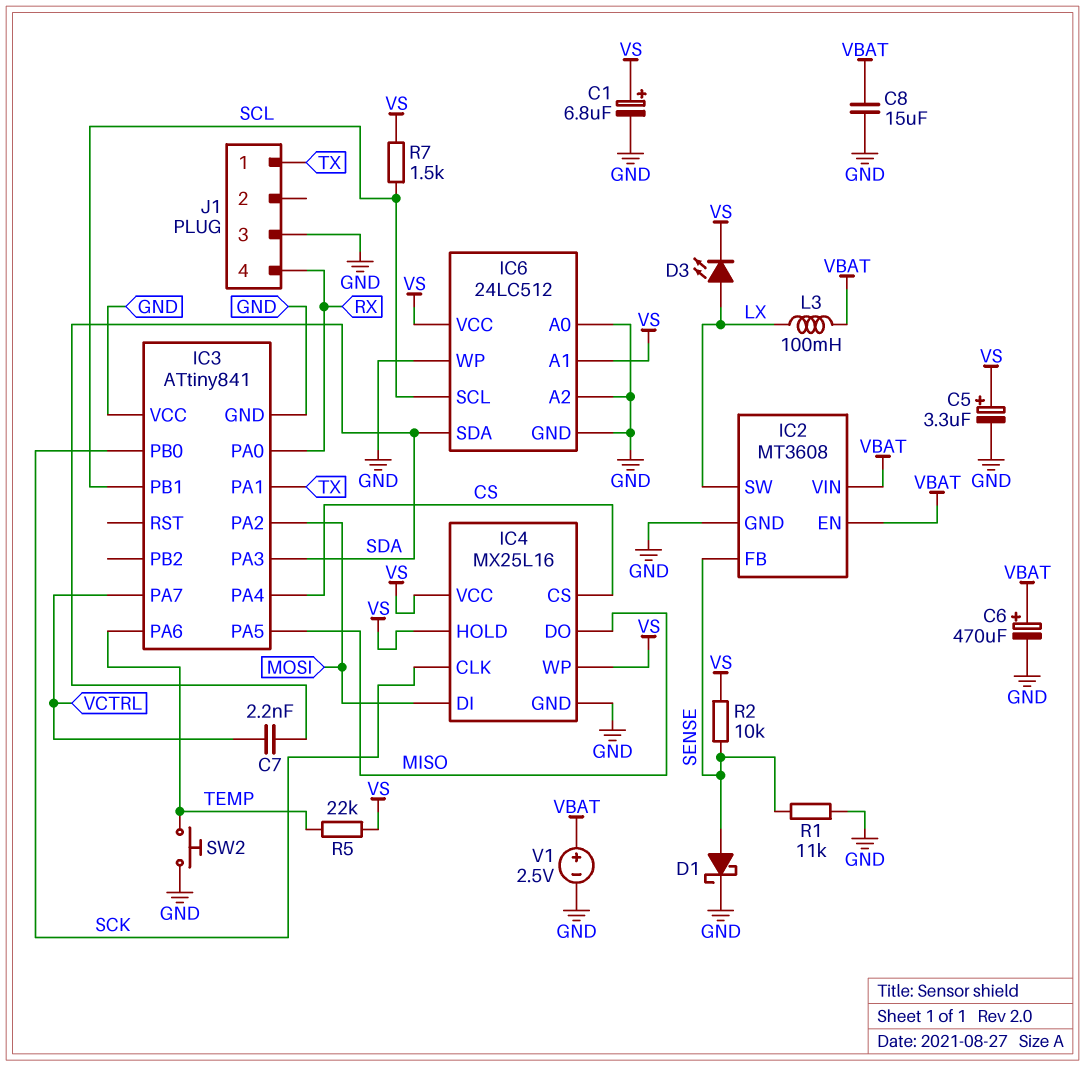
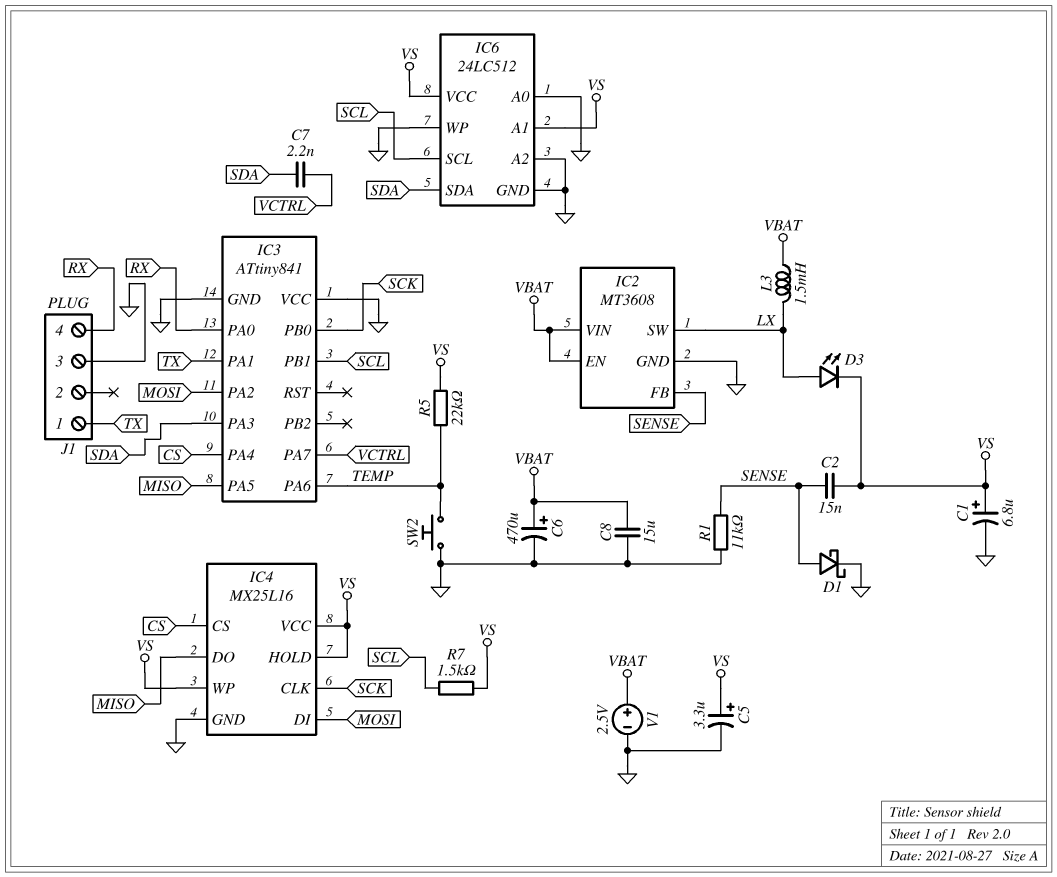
C2: none -> 15nF (SENSE, VS)
L3: 100mH (LX, VBAT) -> 1.5mH (LX, VBAT)
R2: 10k (SENSE, VS) -> none

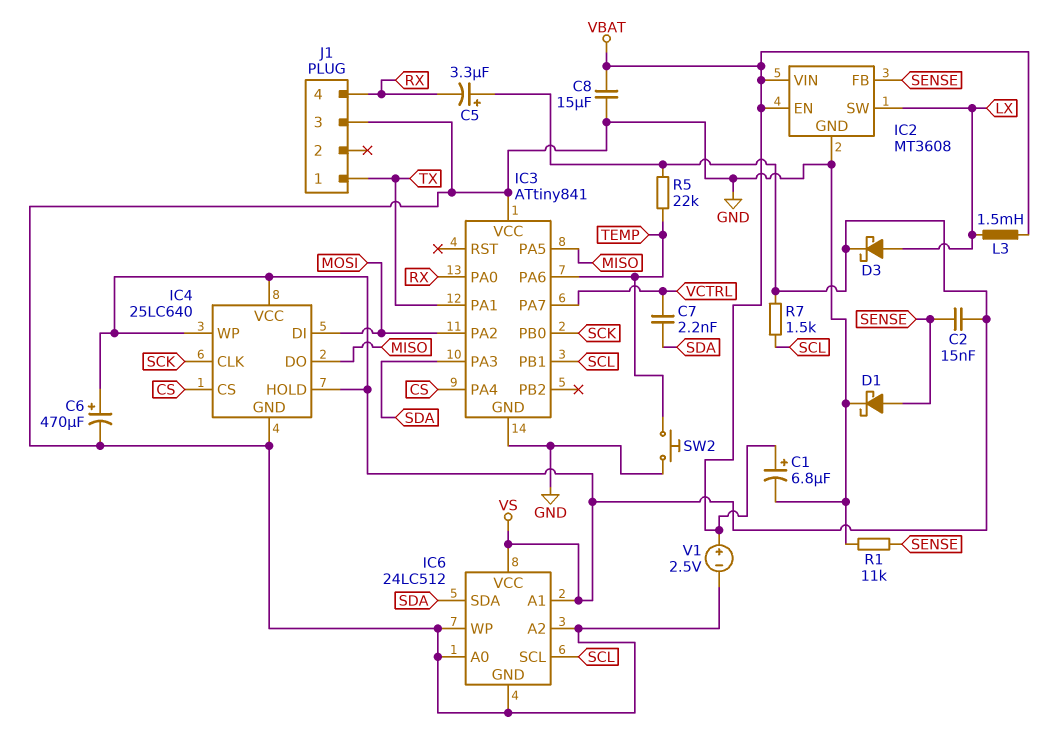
C1: 6.8uF (plus VS, minus GND) -> 6.8uF (plus VBAT, minus GND)
C5: 3.3uF (plus VS, minus GND) -> 3.3uF (plus VS, minus RX)
C6: 470uF (plus VBAT, minus GND) -> 470uF (plus VS, minus GND)
D3: LED (A LX, K VS) -> schottky (A LX, K VS)
IC4: MX25L16 -> 25LC640

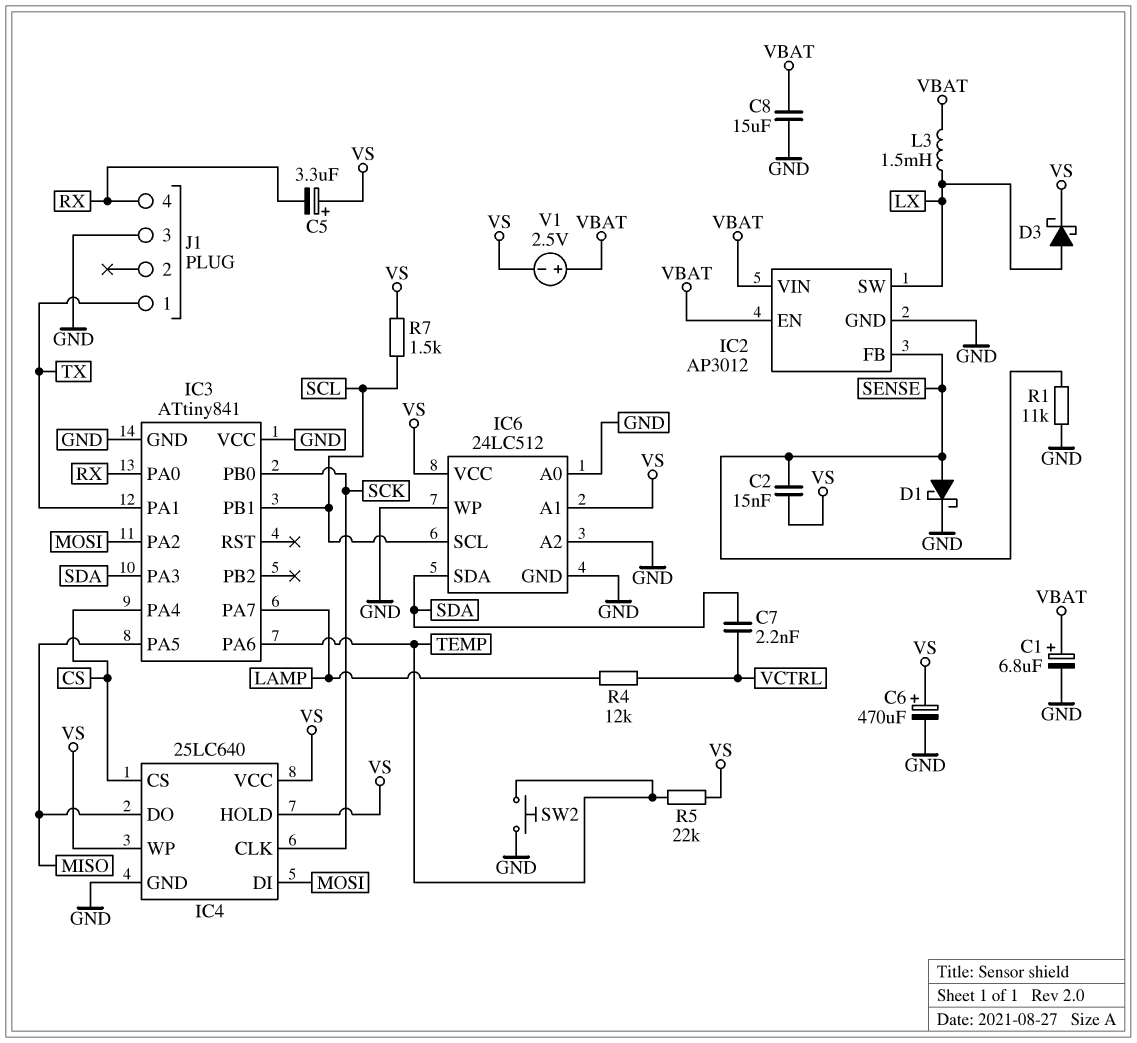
IC2: MT3608 -> AP3012
IC3 pin PA7: VCTRL -> LAMP
R4: none -> 12k (LAMP, VCTRL)
V1: 2.5V (plus VBAT, minus GND) -> 2.5V (plus VBAT, minus VS)

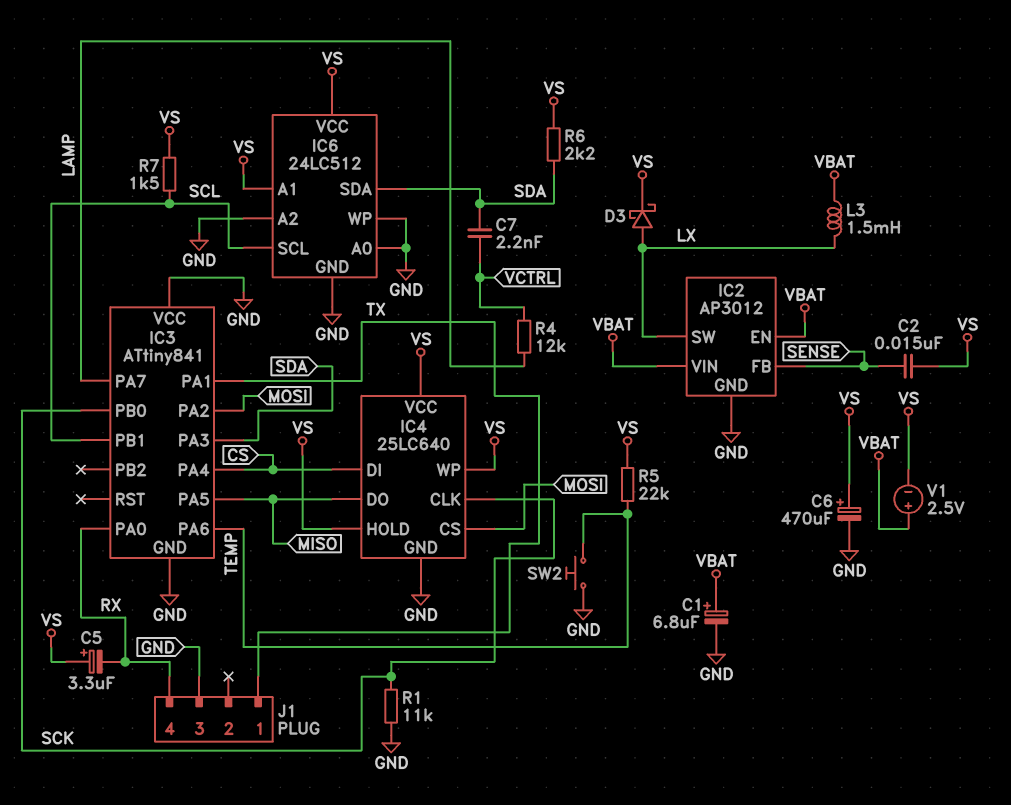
C8: 15uF (GND, VBAT) -> none
D1: schottky (A SENSE, K GND) -> none
IC4 pin CS: CS -> MOSI
IC4 pin DI: MOSI -> CS
R1: 11k (GND, SENSE) -> 11k (GND, SCK)
R6: none -> 2.2k (SDA, VS)

